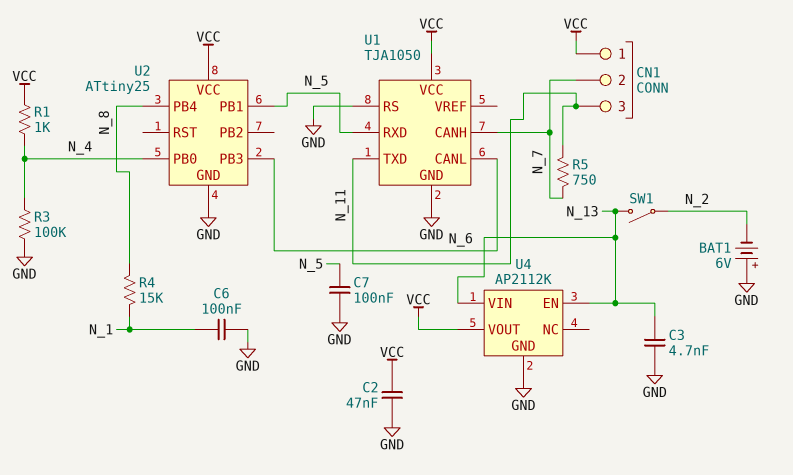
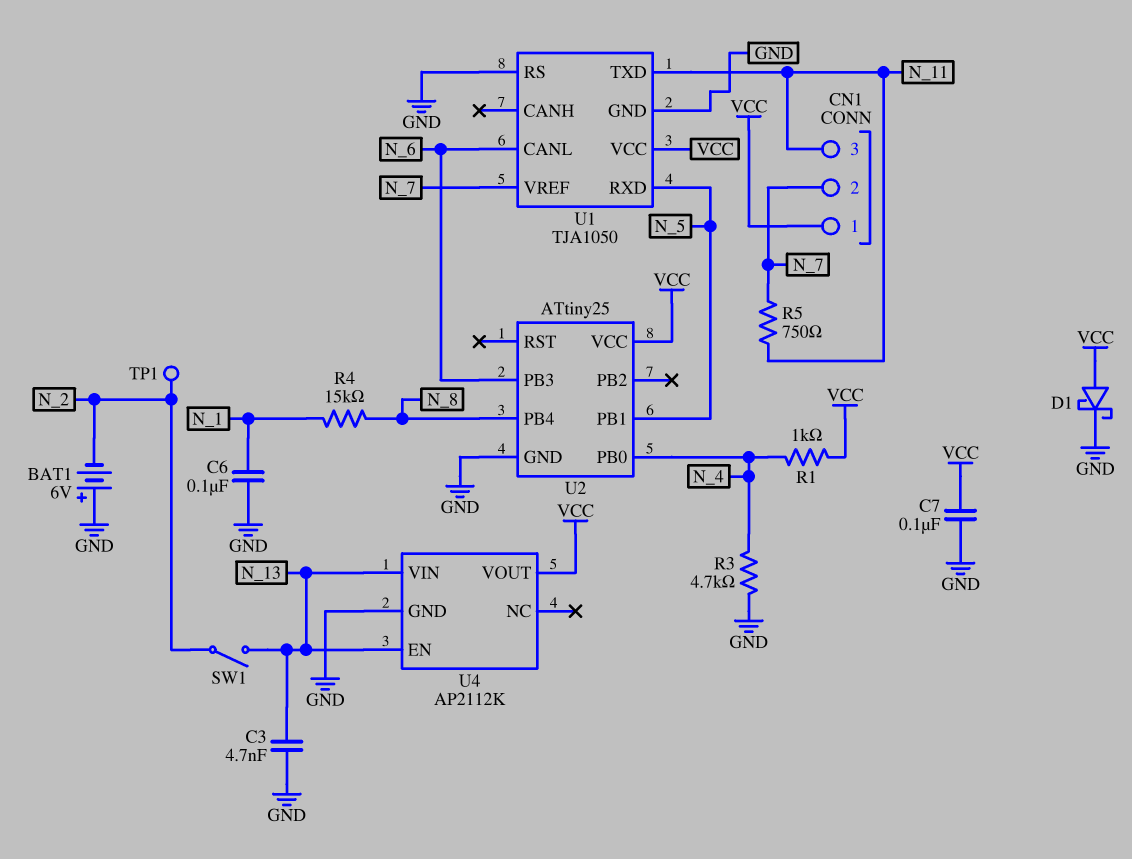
C2: 47nF (GND, VCC) -> none
C7: 100nF (GND, N_5) -> 100nF (GND, VCC)
D1: none -> schottky (A VCC, K GND)
R3: 100k (GND, N_4) -> 4.7k (GND, N_4)
TP1: none -> test point (N_2)
U1 pin CANH: N_7 -> none
U1 pin VREF: none -> N_7

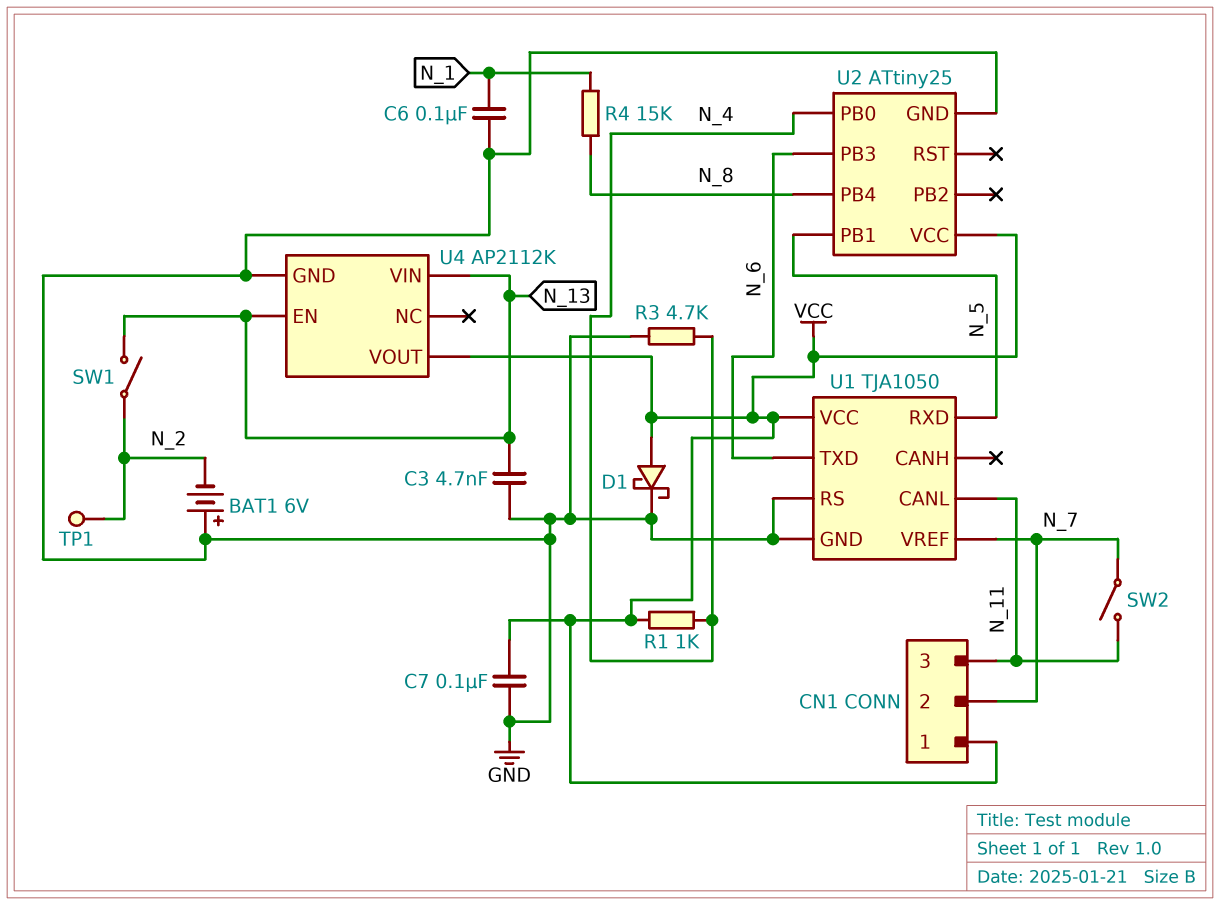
R5: 750 (N_7, N_11) -> none
SW2: none -> switch (N_7, N_11)
U1 pin CANL: N_6 -> N_11
U1 pin TXD: N_11 -> N_6

